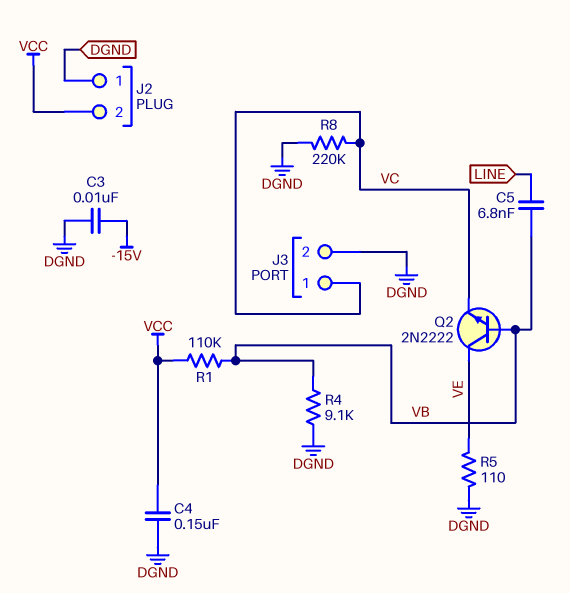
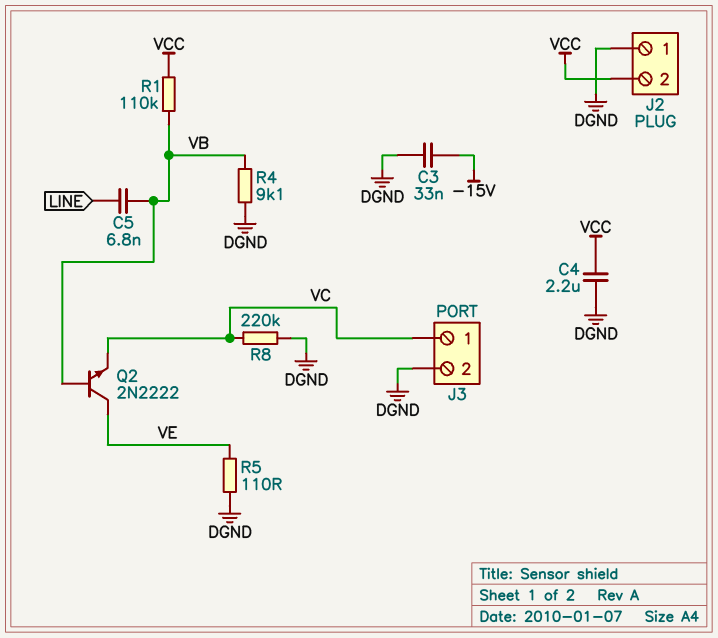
C3: 10nF (-15V, DGND) -> 33nF (-15V, DGND)
C4: 150nF (DGND, VCC) -> 2.2uF (DGND, VCC)

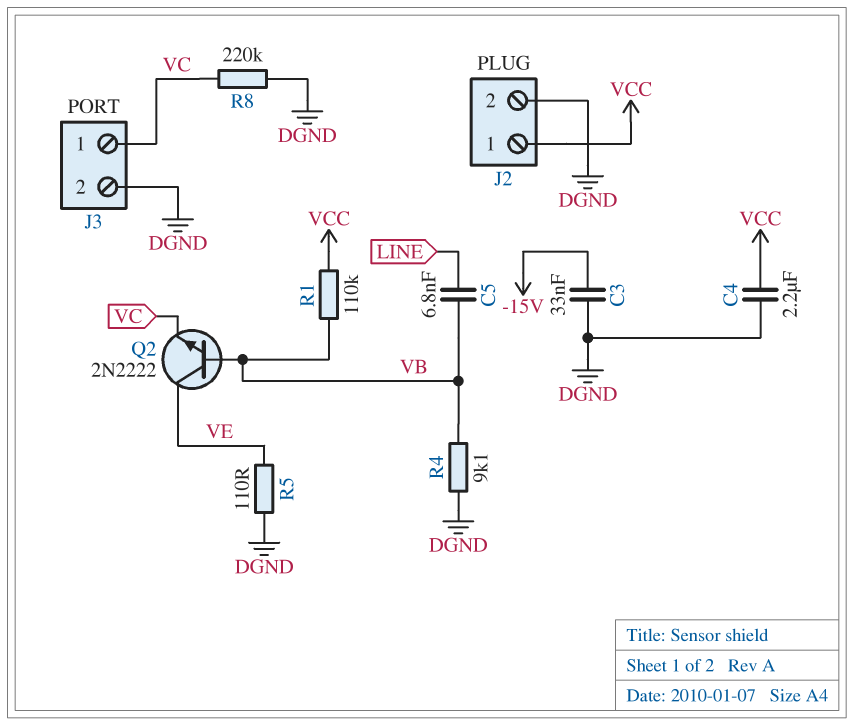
J2 pin 1: DGND -> VCC
J2 pin 2: VCC -> DGND

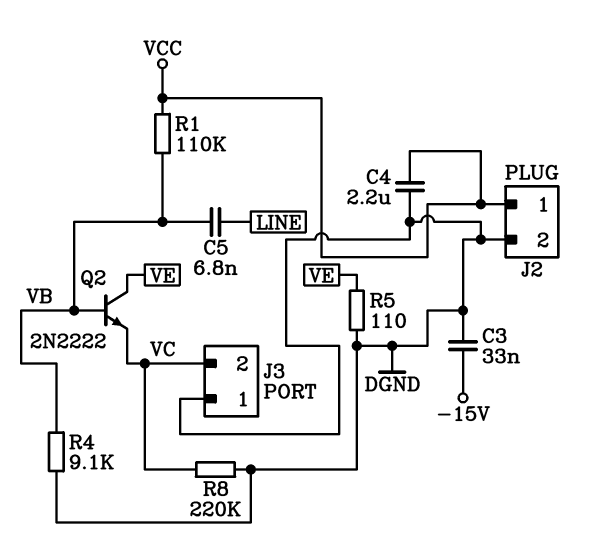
J3 pin 1: VC -> DGND
J3 pin 2: DGND -> VC

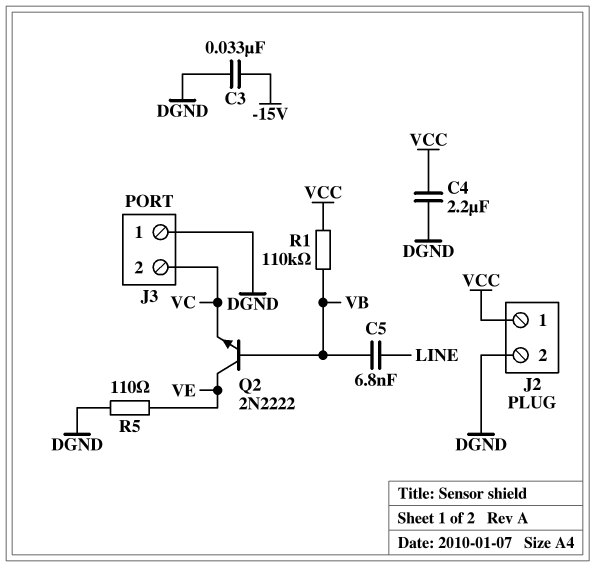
R4: 9.1k (DGND, VB) -> none
R8: 220k (DGND, VC) -> none

